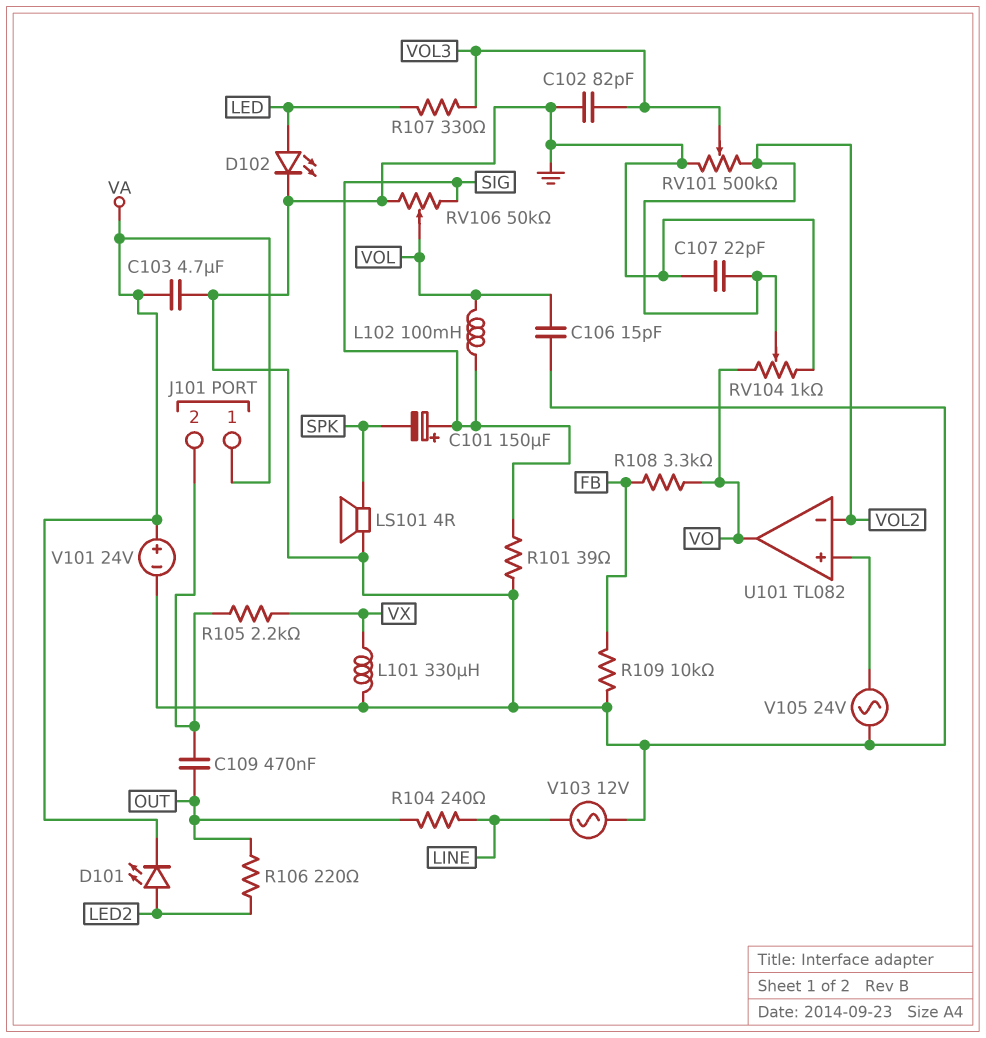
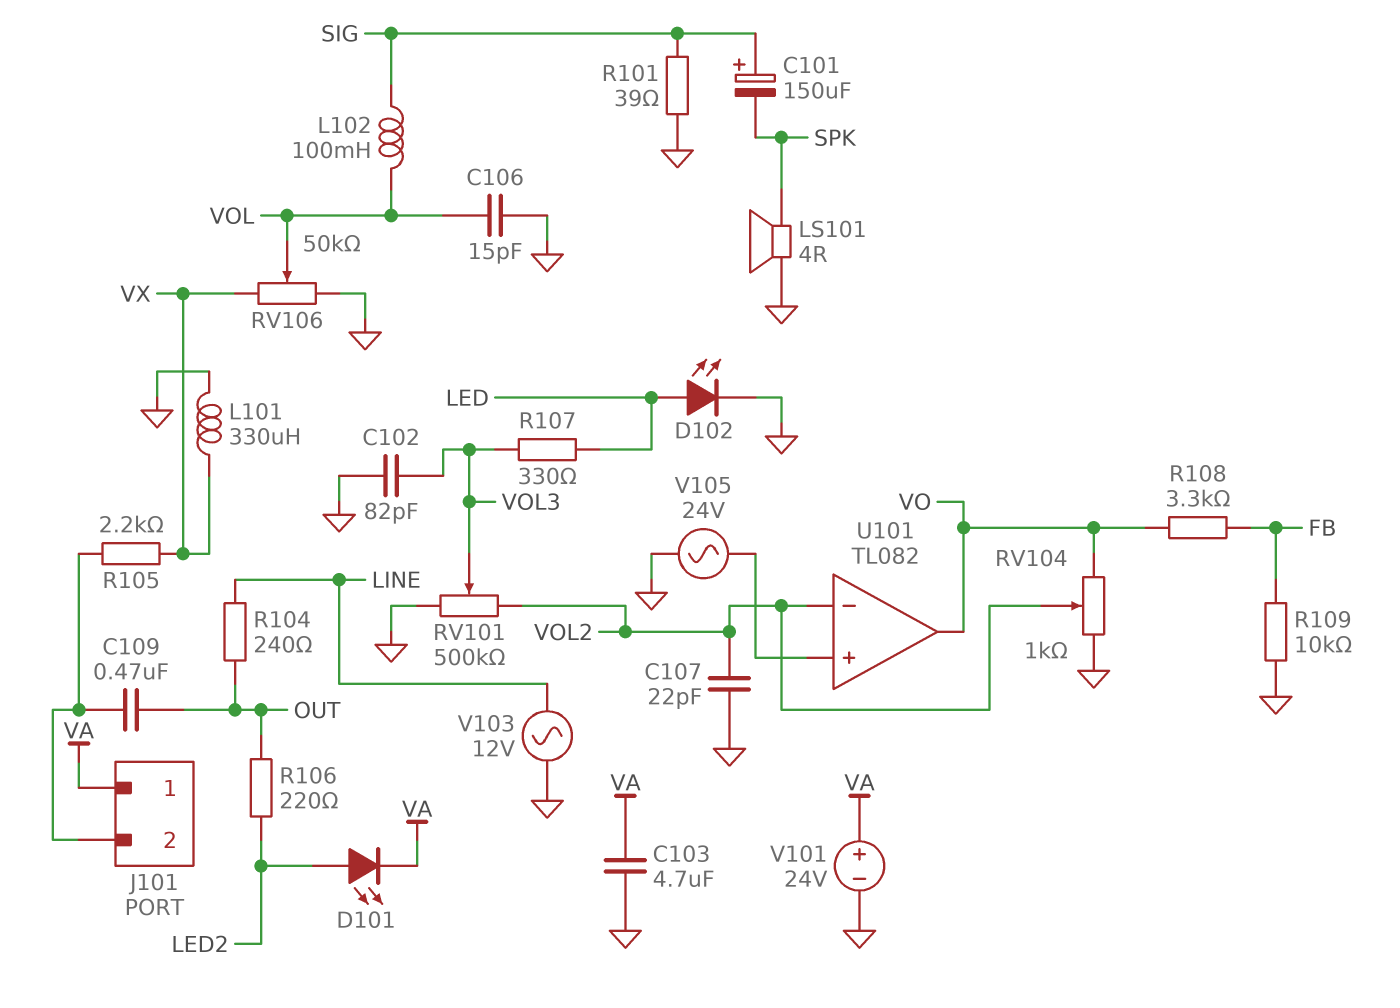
RV106: 50k (GND, SIG, wiper VOL) -> 50k (GND, VX, wiper VOL)

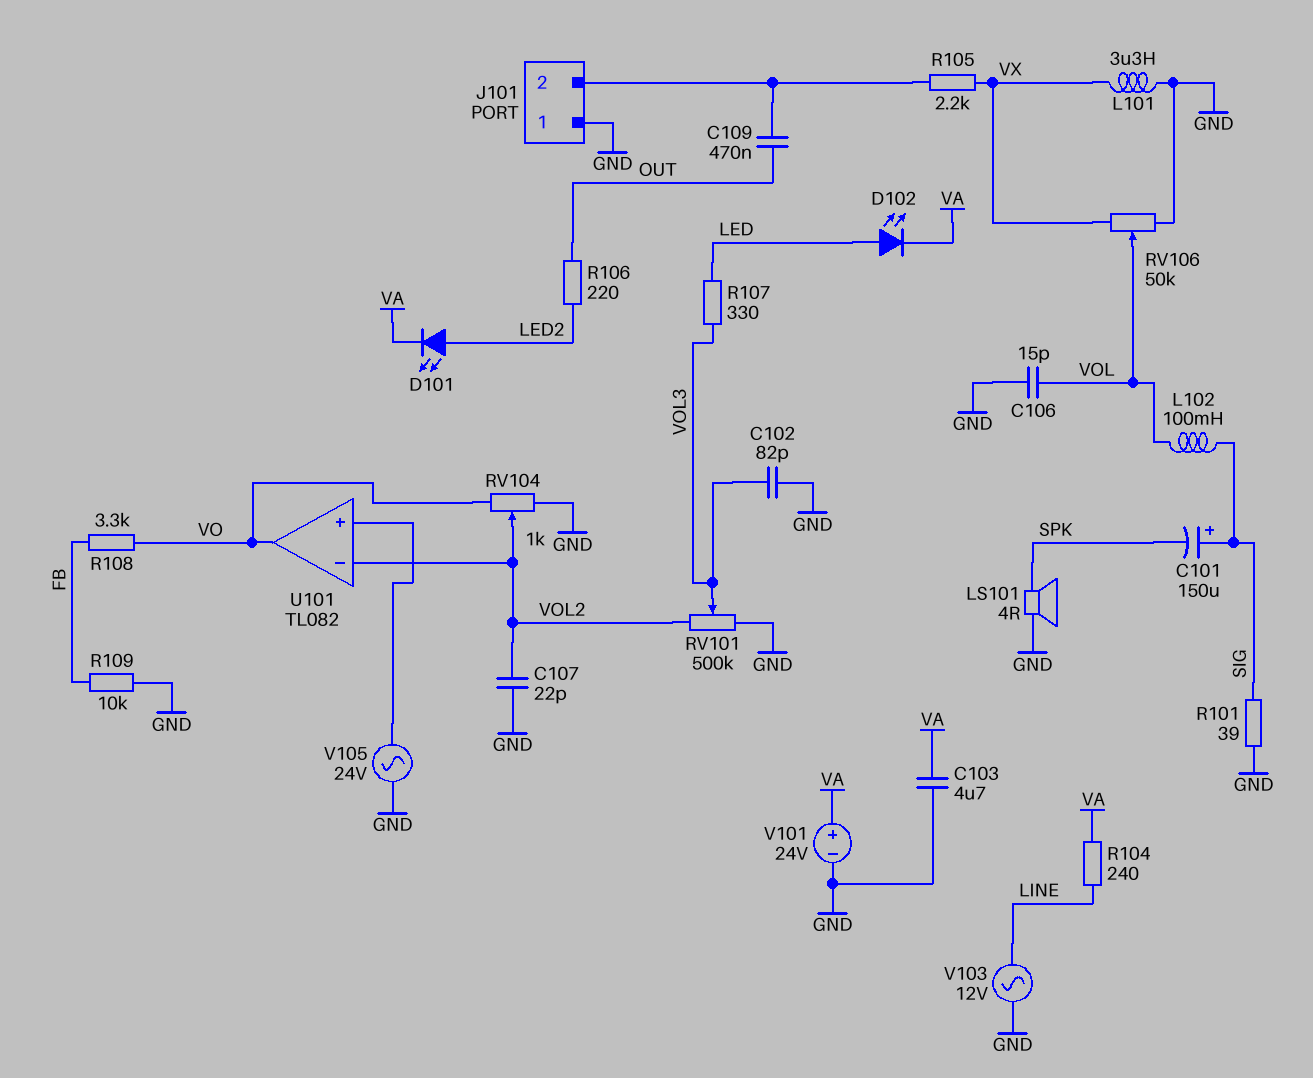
D102: LED (A LED, K GND) -> LED (A LED, K VA)
J101 pin 1: VA -> GND
L101: 330uH (GND, VX) -> 3.3uH (GND, VX)
R104: 240 (LINE, OUT) -> 240 (LINE, VA)

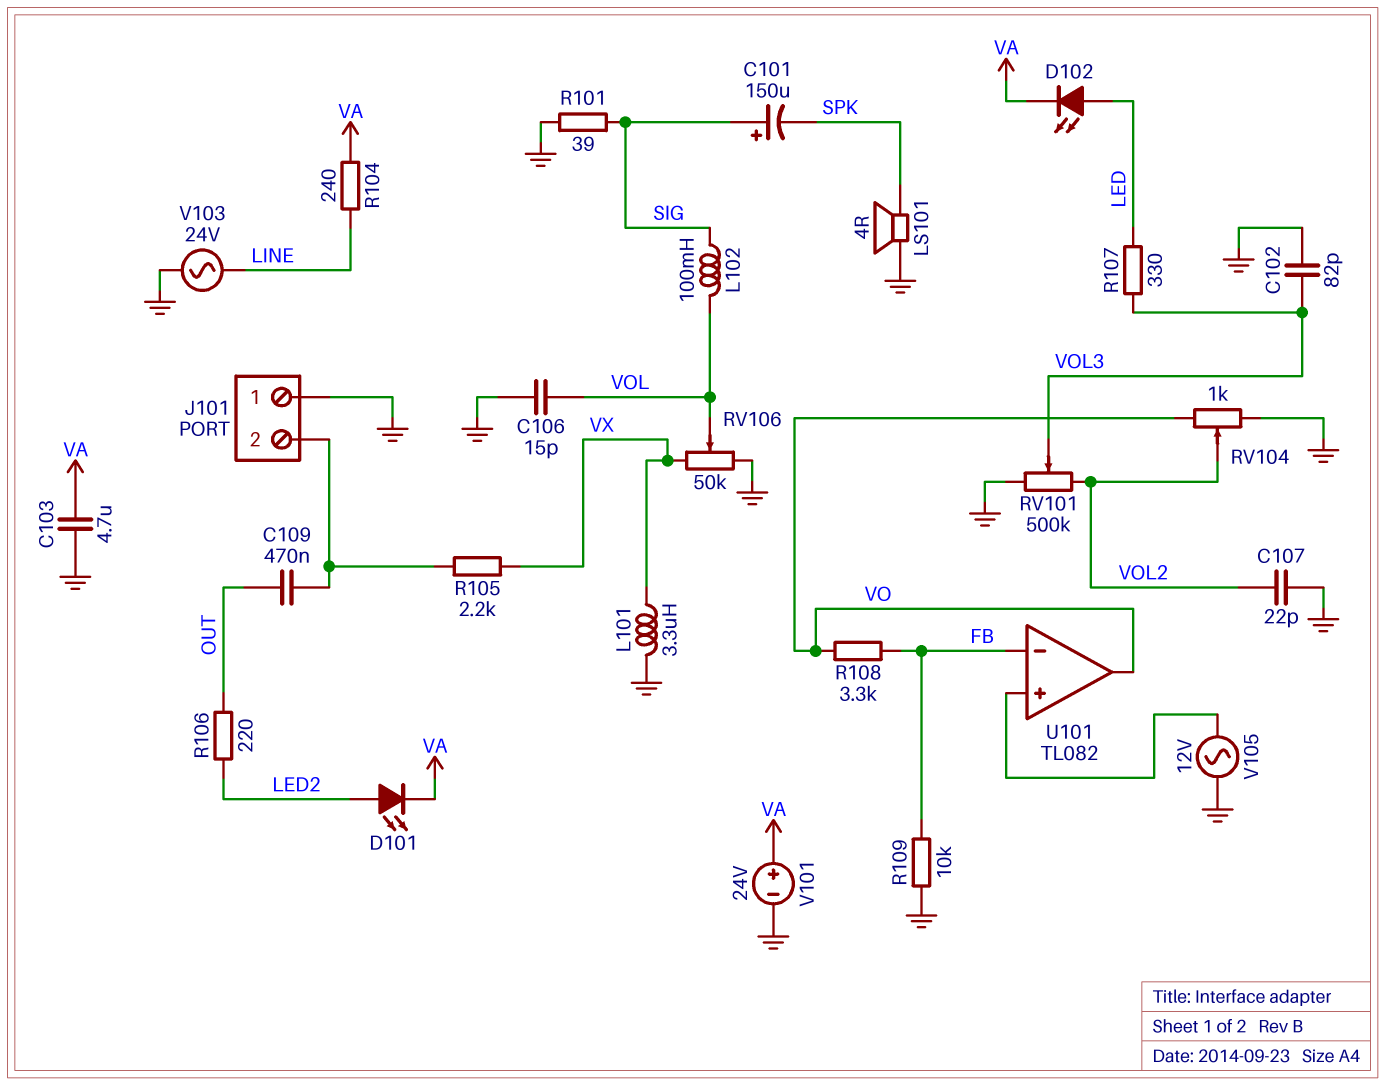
U101 pin in-: VOL2 -> FB
V103: AC 12V (GND, LINE) -> AC 24V (GND, LINE)
V105: AC 24V (GND, U101/in+) -> AC 12V (GND, U101/in+)

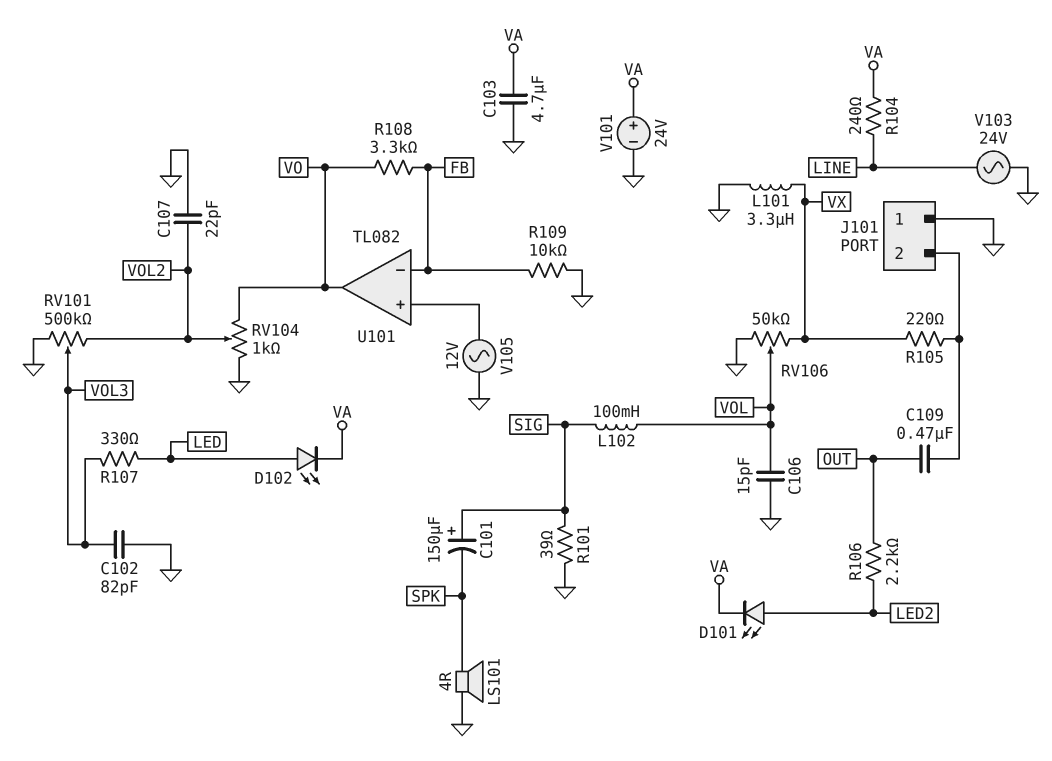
R105: 2.2k (J101/2, VX) -> 220 (J101/2, VX)
R106: 220 (LED2, OUT) -> 2.2k (LED2, OUT)

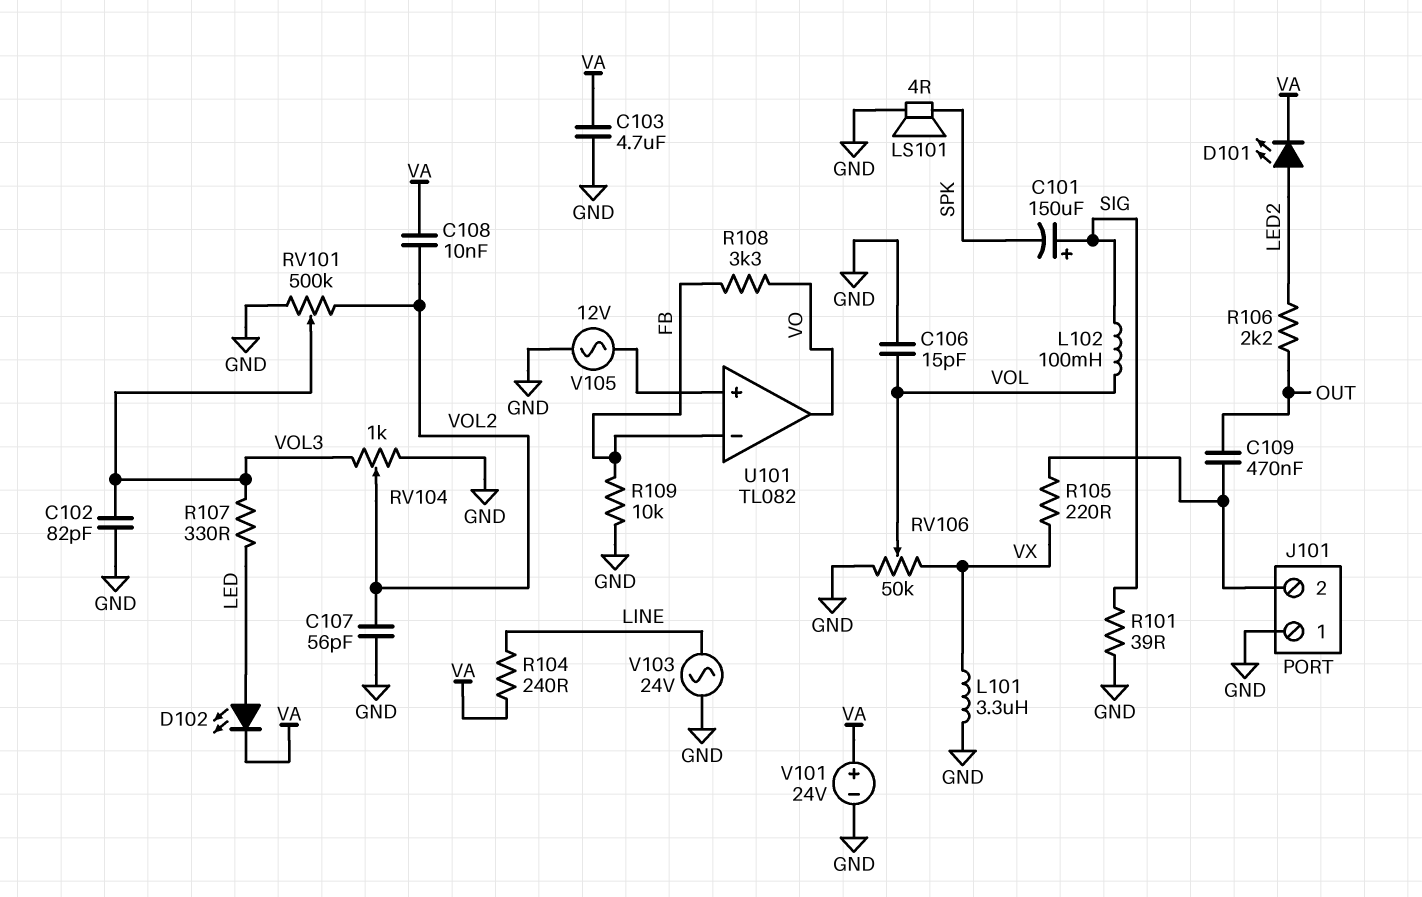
C107: 22pF (GND, VOL2) -> 56pF (GND, VOL2)
C108: none -> 10nF (VA, VOL2)
RV104: 1k (GND, VO, wiper VOL2) -> 1k (GND, VOL3, wiper VOL2)

